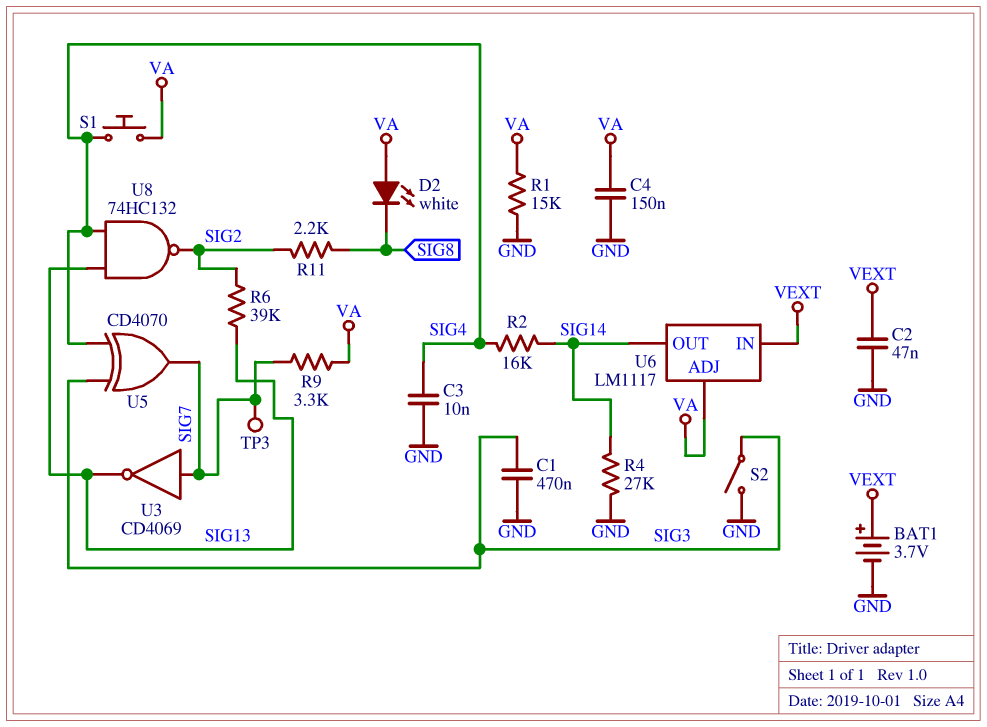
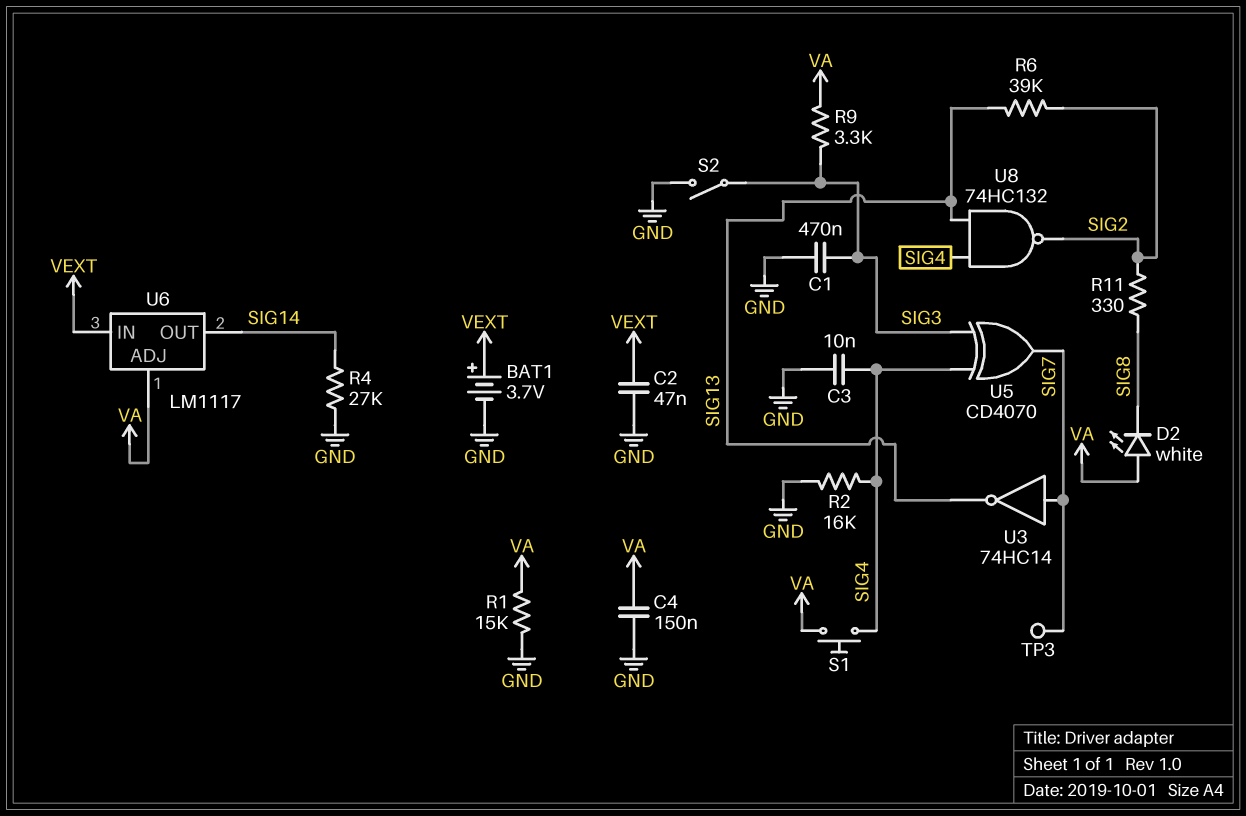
R2: 16k (SIG4, SIG14) -> 16k (GND, SIG4)
R9: 3.3k (SIG7, VA) -> 3.3k (SIG3, VA)
R11: 2.2k (SIG2, SIG8) -> 330 (SIG2, SIG8)
U3: NOT CD4069 (in SIG7, out SIG13) -> NOT 74HC14 (in SIG7, out SIG13)

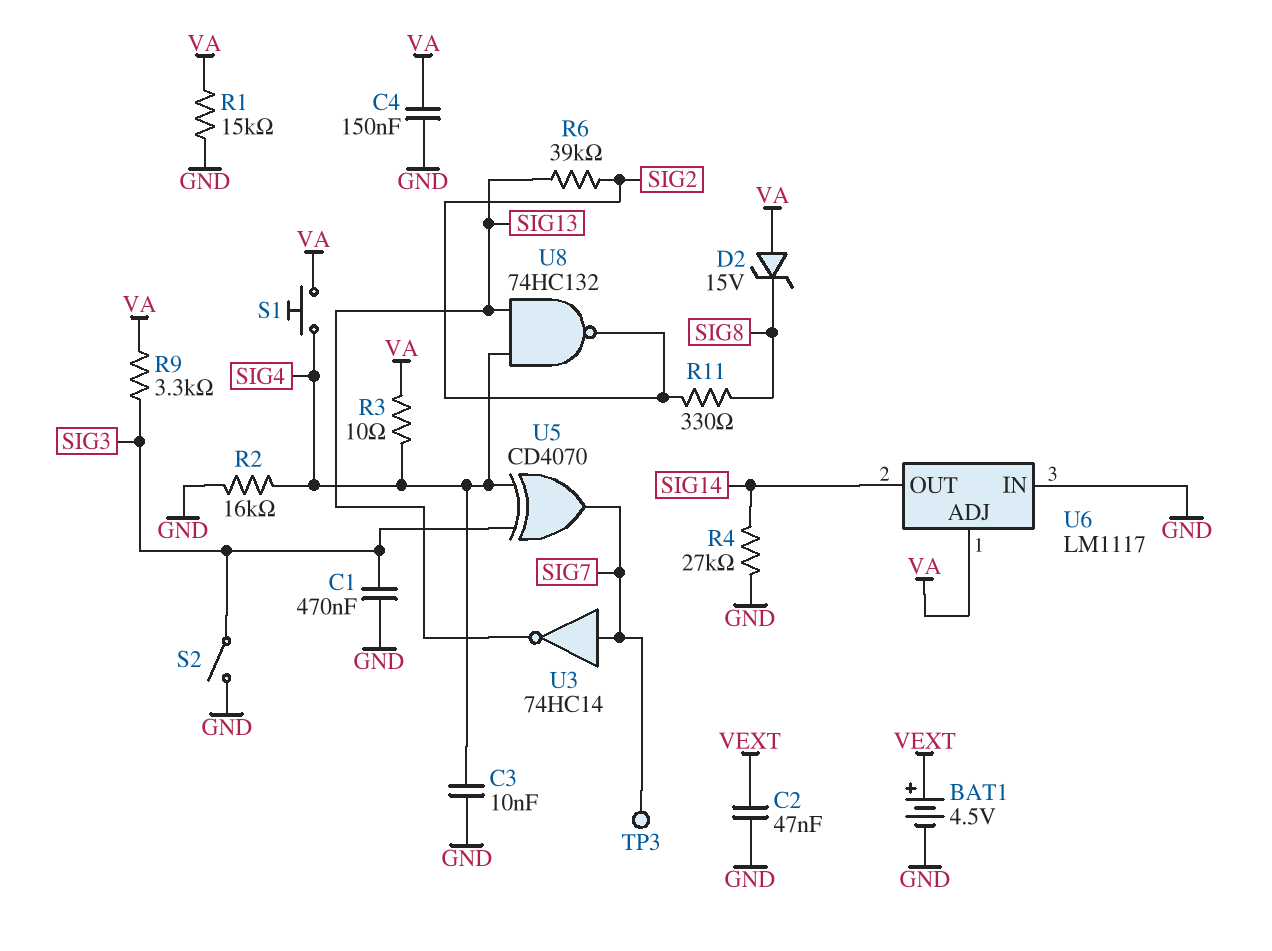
BAT1: 3.7V (plus VEXT, minus GND) -> 4.5V (plus VEXT, minus GND)
D2: LED white (A VA, K SIG8) -> zener 15V (A VA, K SIG8)
R3: none -> 10 (SIG4, VA)
U6 pin IN: VEXT -> GND

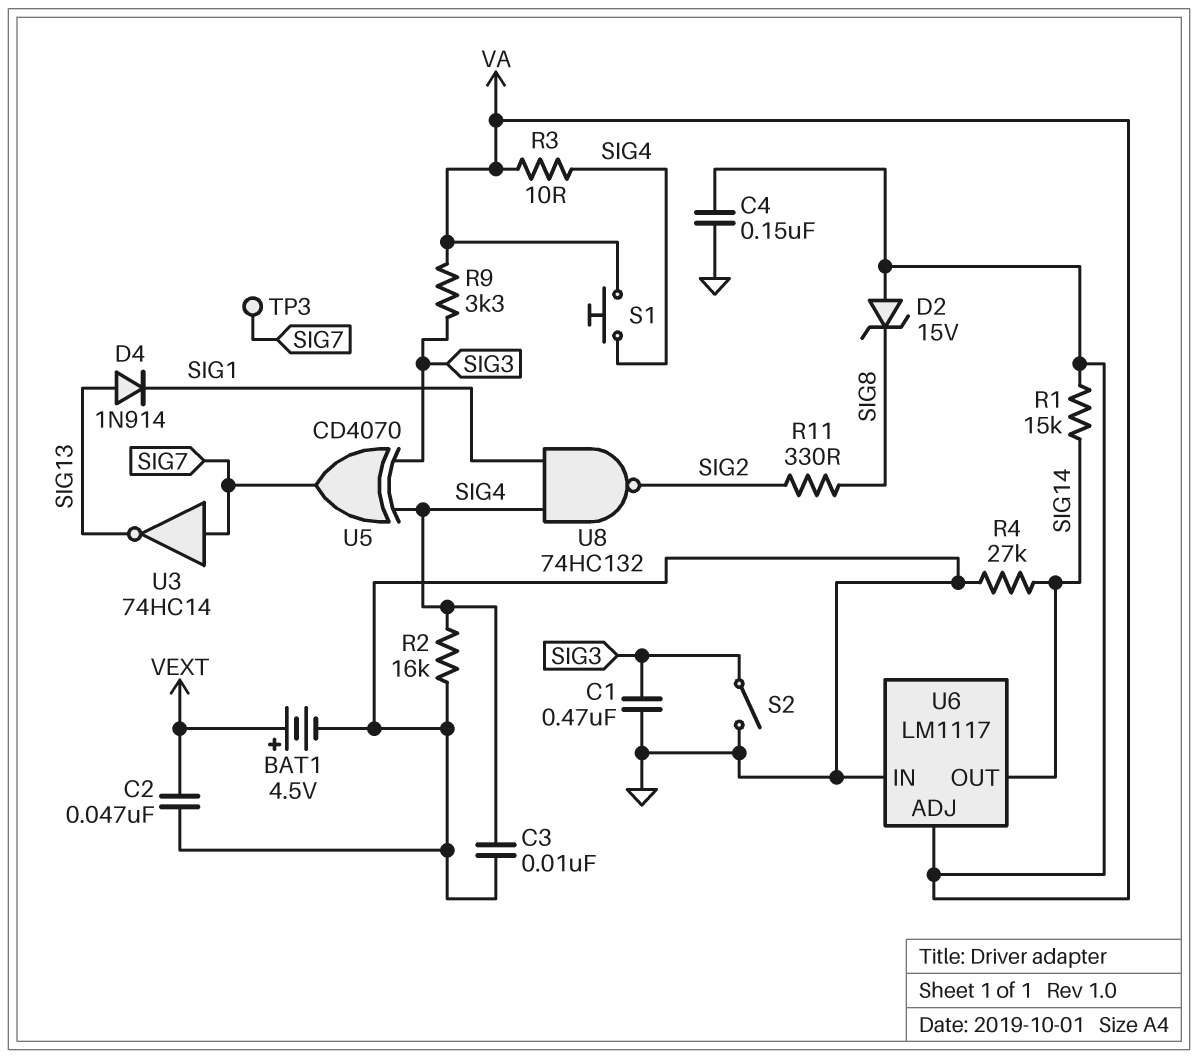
D4: none -> diode 1N914 (A SIG13, K SIG1)
R1: 15k (GND, VA) -> 15k (SIG14, VA)
R6: 39k (SIG2, SIG13) -> none
U8: NAND 74HC132 (in SIG4, in SIG13, out SIG2) -> NAND 74HC132 (in SIG1, in SIG4, out SIG2)

